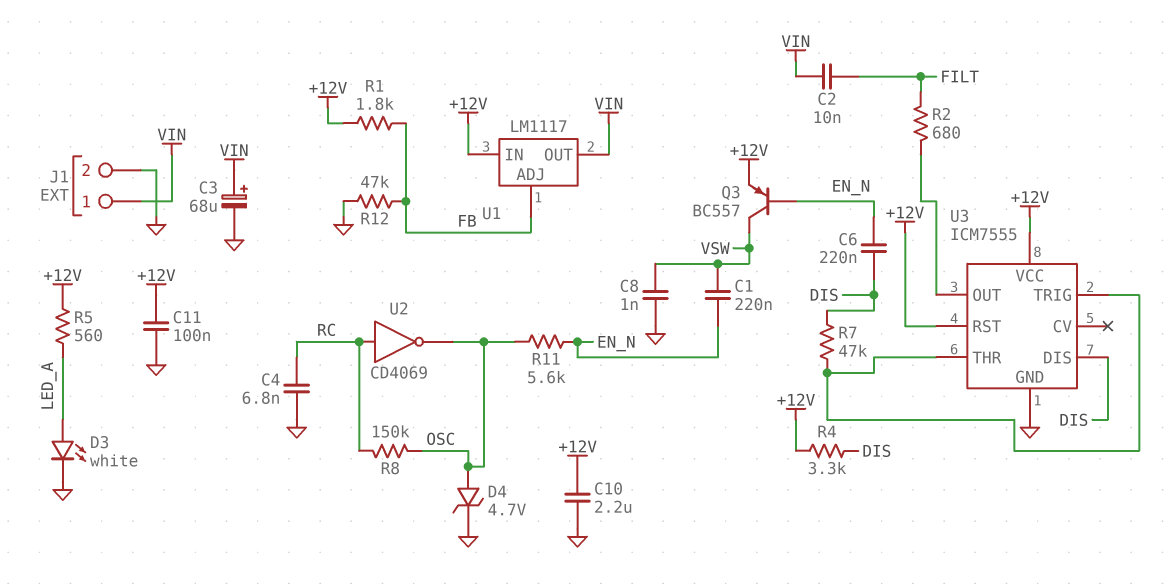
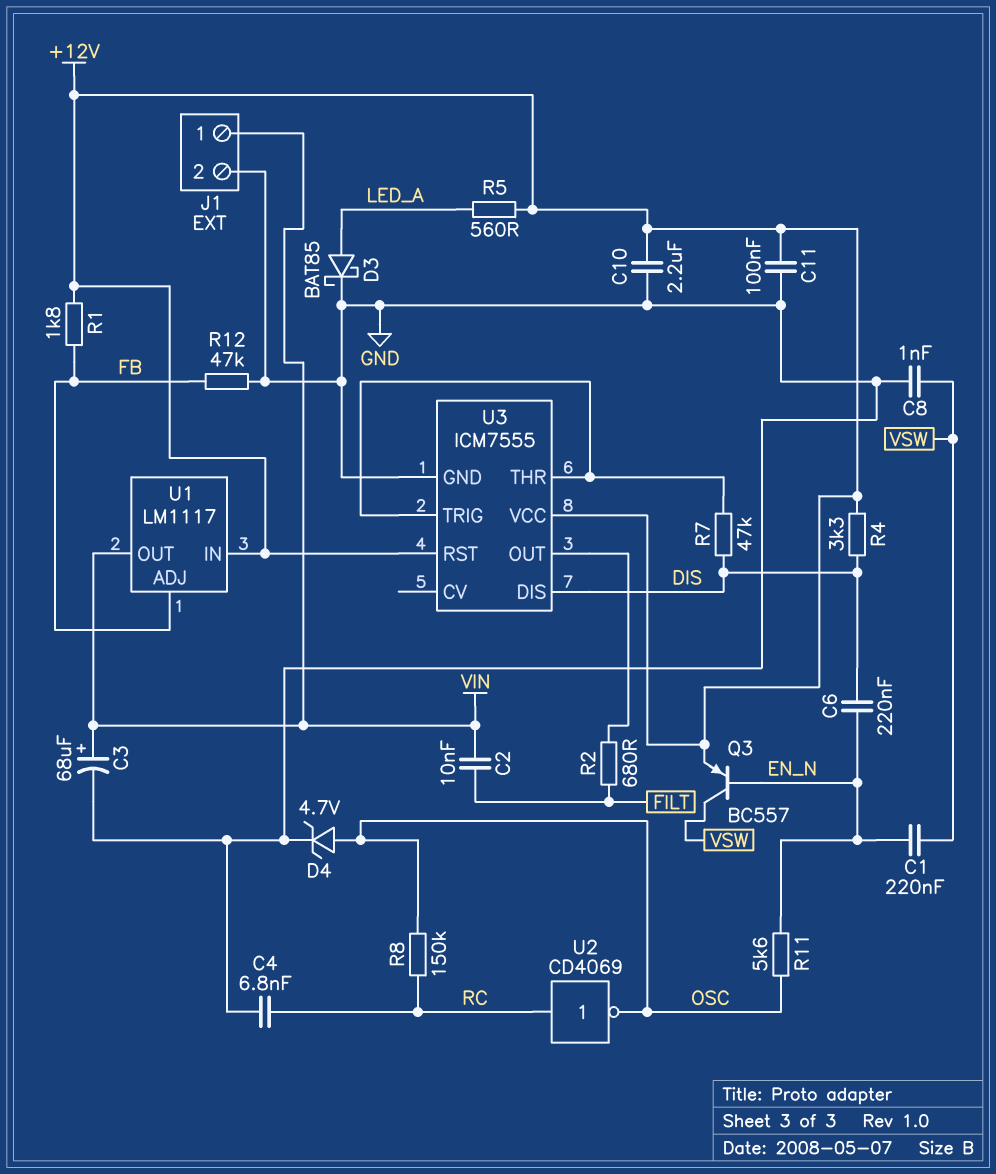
D3: LED white (A LED_A, K GND) -> schottky BAT85 (A LED_A, K GND)

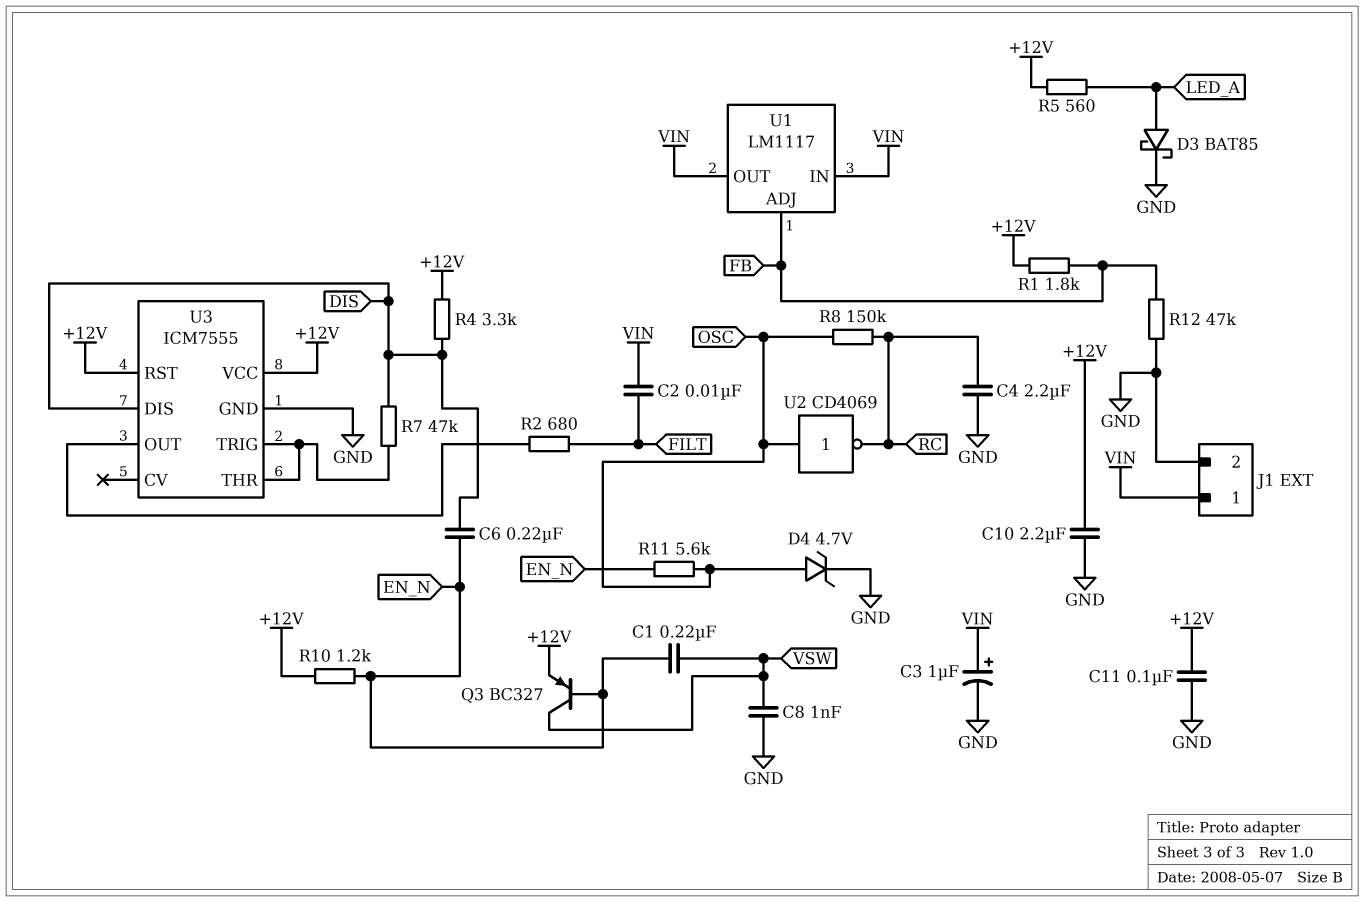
C3: 68uF (plus VIN, minus GND) -> 1uF (plus VIN, minus GND)
C4: 6.8nF (GND, RC) -> 2.2uF (GND, RC)
Q3: PNP BC557 (B EN_N, C VSW, E +12V) -> PNP BC327 (B EN_N, C VSW, E +12V)
R10: none -> 1.2k (+12V, EN_N)
U1 pin IN: +12V -> VIN
U2: NOT CD4069 (in RC, out OSC) -> NOT CD4069 (in OSC, out RC)

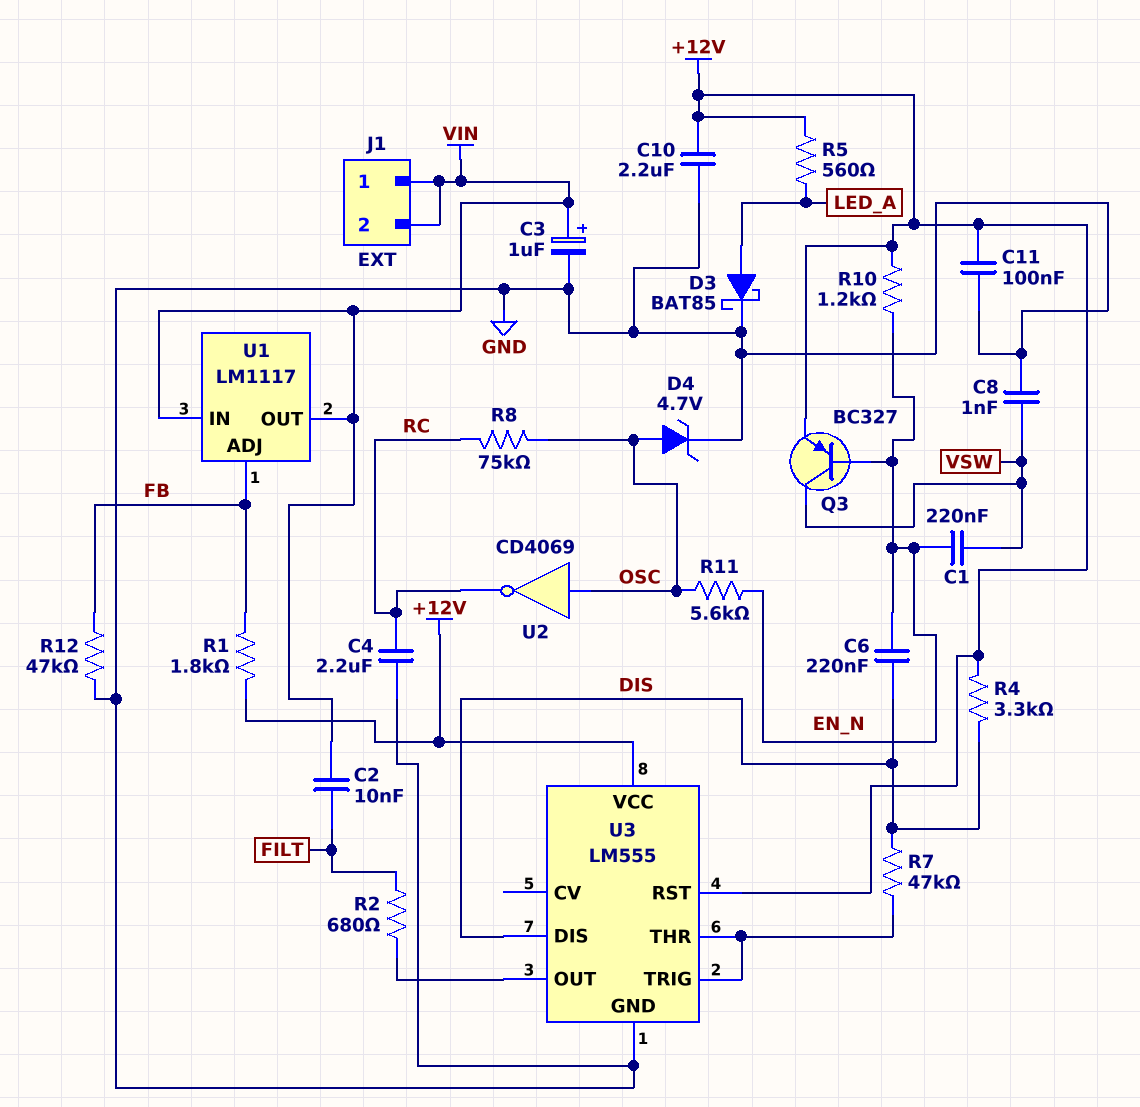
J1 pin 2: GND -> VIN
R8: 150k (OSC, RC) -> 75k (OSC, RC)
U3: ICM7555 -> LM555

